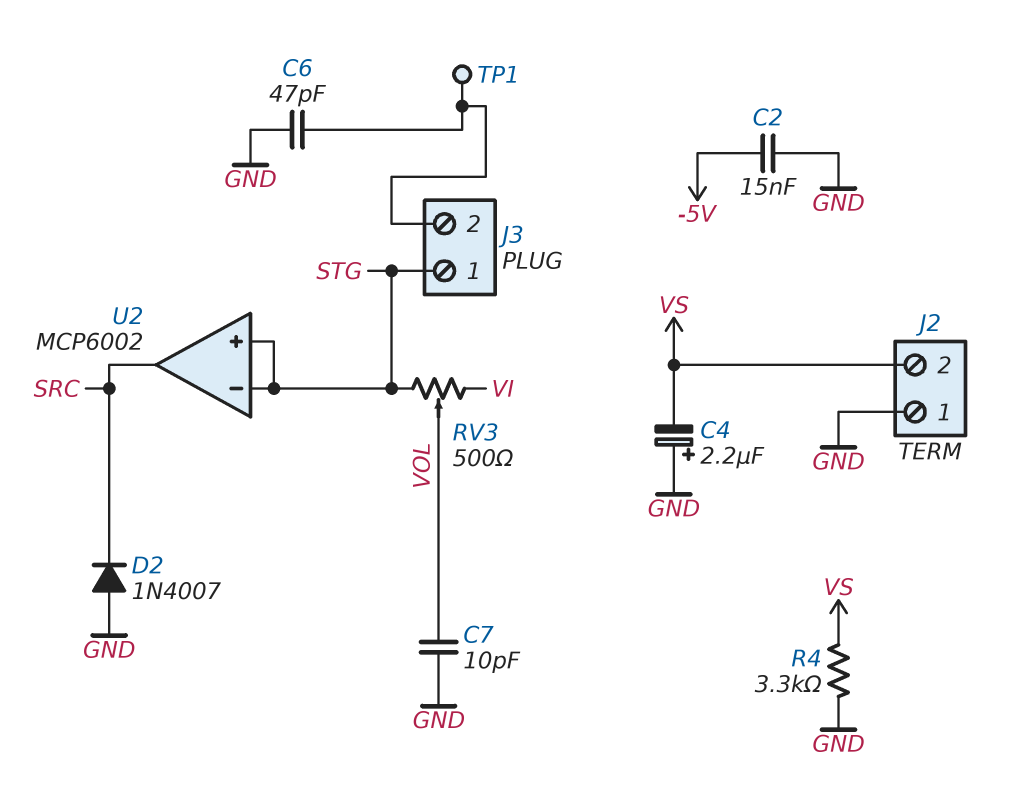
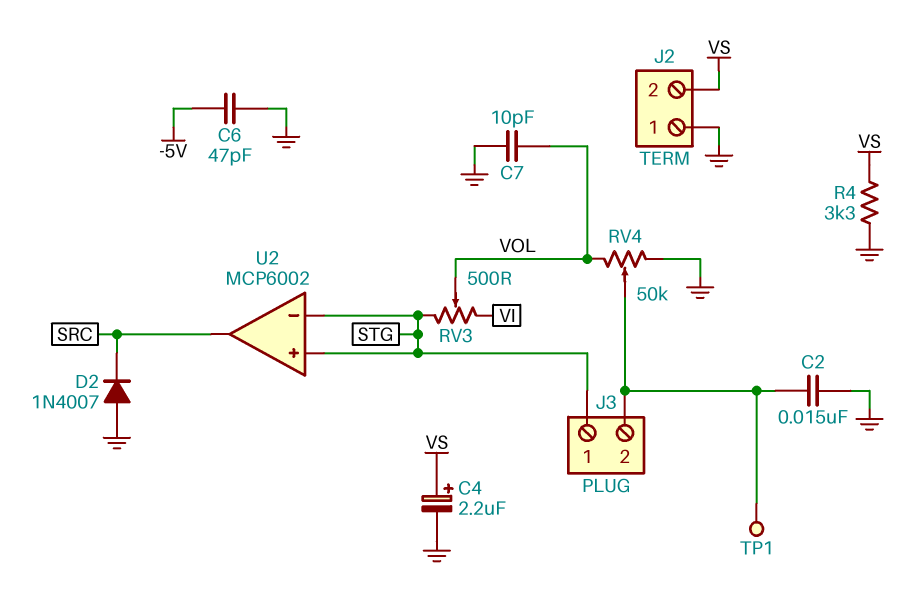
C2: 15nF (-5V, GND) -> 15nF (GND, J3/2)
C4: 2.2uF (plus GND, minus VS) -> 2.2uF (plus VS, minus GND)
C6: 47pF (GND, J3/2) -> 47pF (-5V, GND)
RV4: none -> 50k (GND, VOL, wiper J3/2)

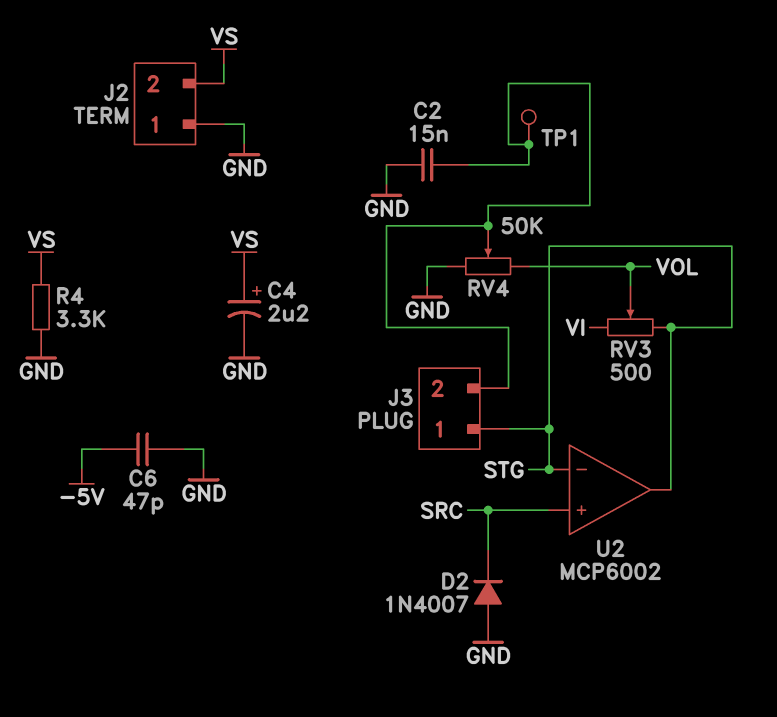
C7: 10pF (GND, VOL) -> none
U2 pin in+: STG -> SRC
U2 pin out: SRC -> STG

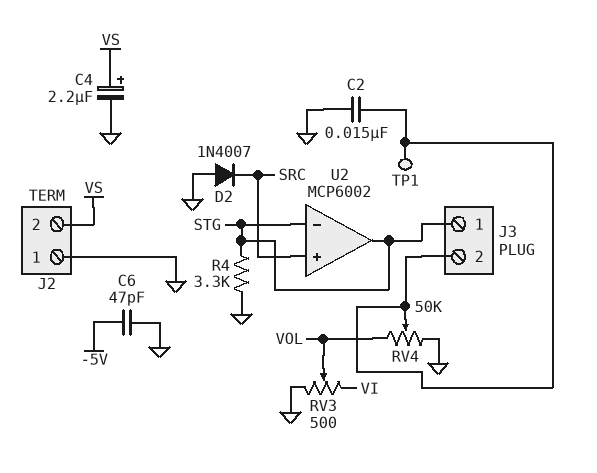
R4: 3.3k (GND, VS) -> 3.3k (GND, STG)
RV3: 500 (STG, VI, wiper VOL) -> 500 (GND, VI, wiper VOL)

